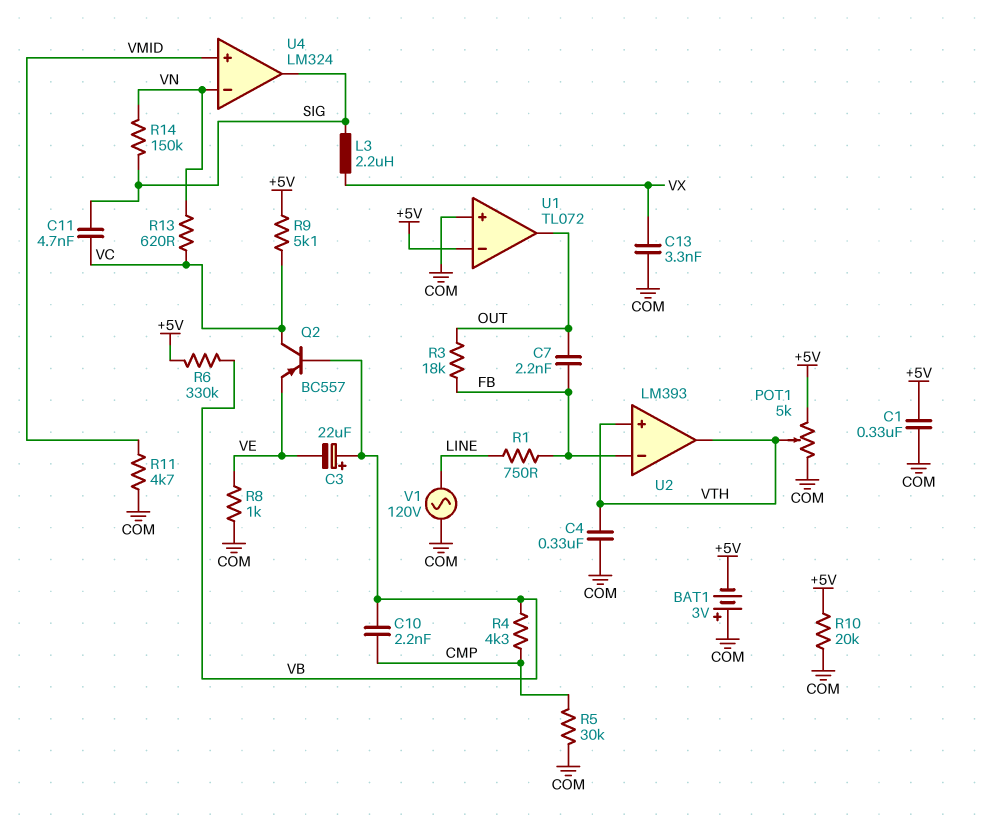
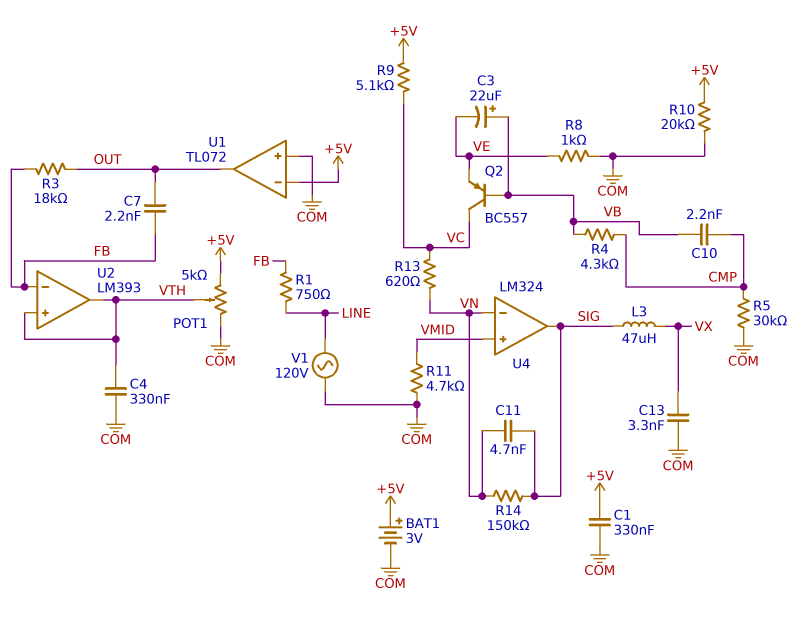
BAT1: 3V (plus COM, minus +5V) -> 3V (plus +5V, minus COM)
C11: 4.7nF (SIG, VC) -> 4.7nF (SIG, VN)
L3: 2.2uH (SIG, VX) -> 47uH (SIG, VX)
R6: 330k (+5V, VB) -> none

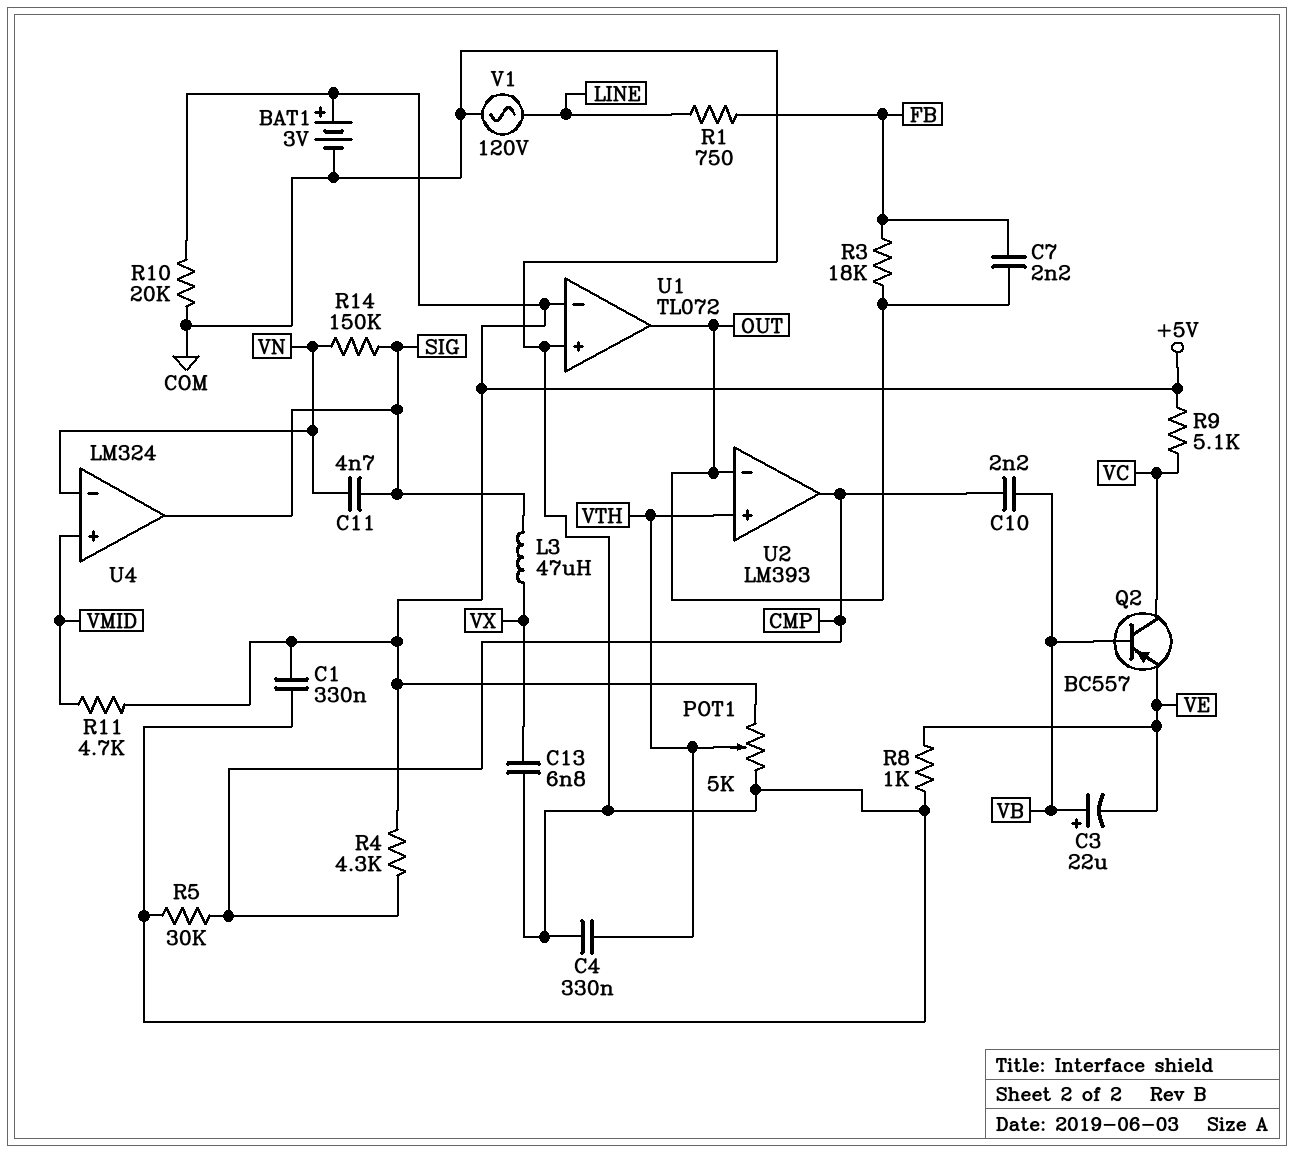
C13: 3.3nF (COM, VX) -> 6.8nF (COM, VX)
R4: 4.3k (CMP, VB) -> 4.3k (+5V, CMP)
R11: 4.7k (COM, VMID) -> 4.7k (+5V, VMID)
R13: 620 (VC, VN) -> none
U2 pin in-: FB -> OUT
U2 pin out: VTH -> CMP

